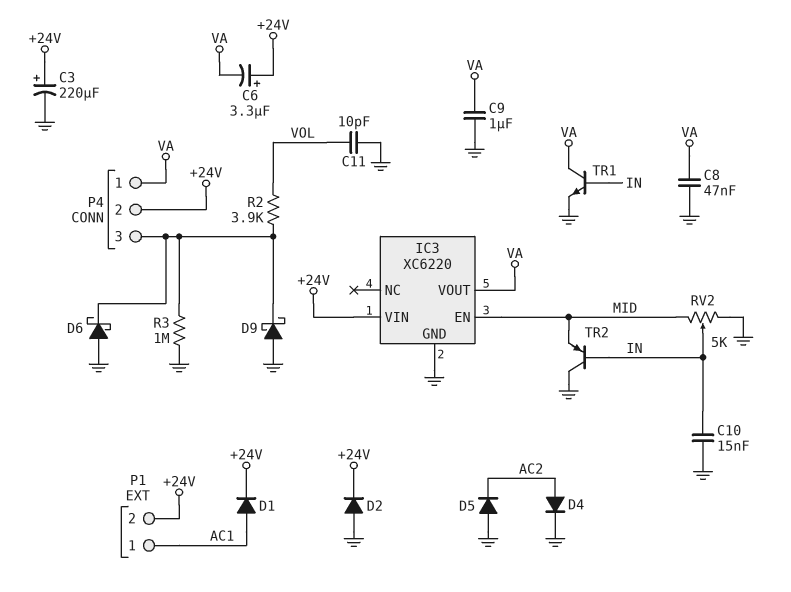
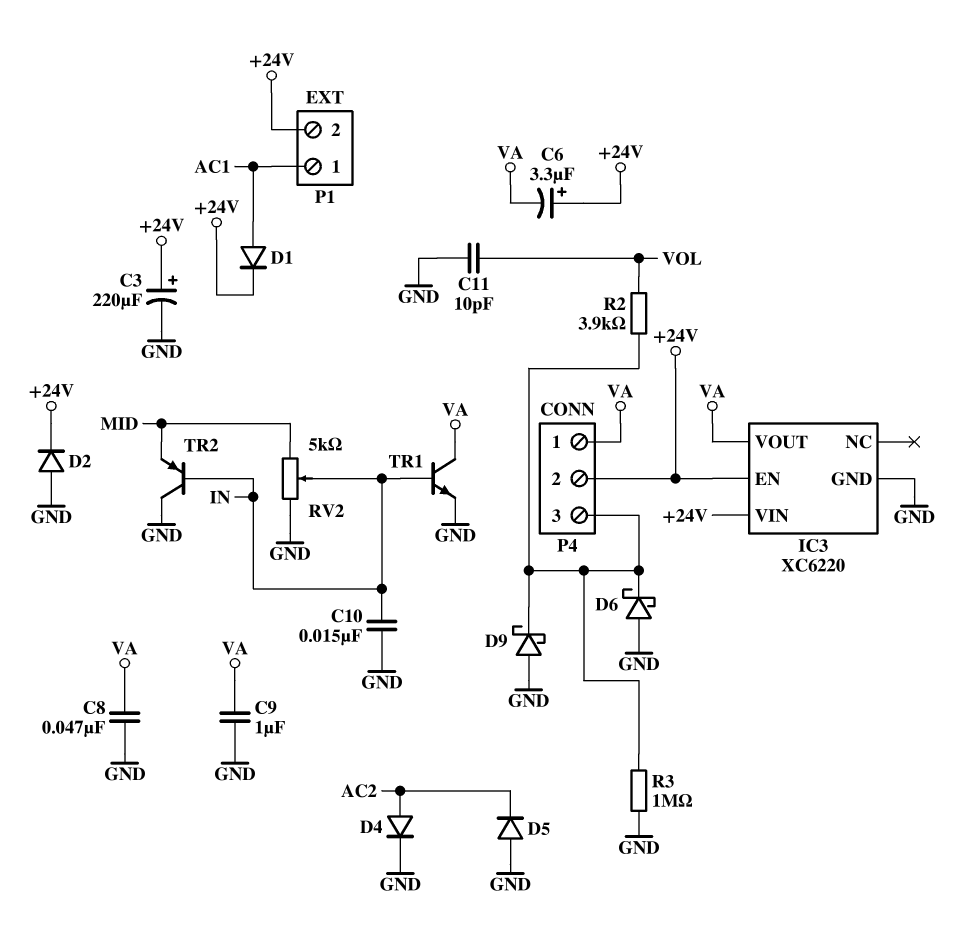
IC3 pin EN: MID -> +24V

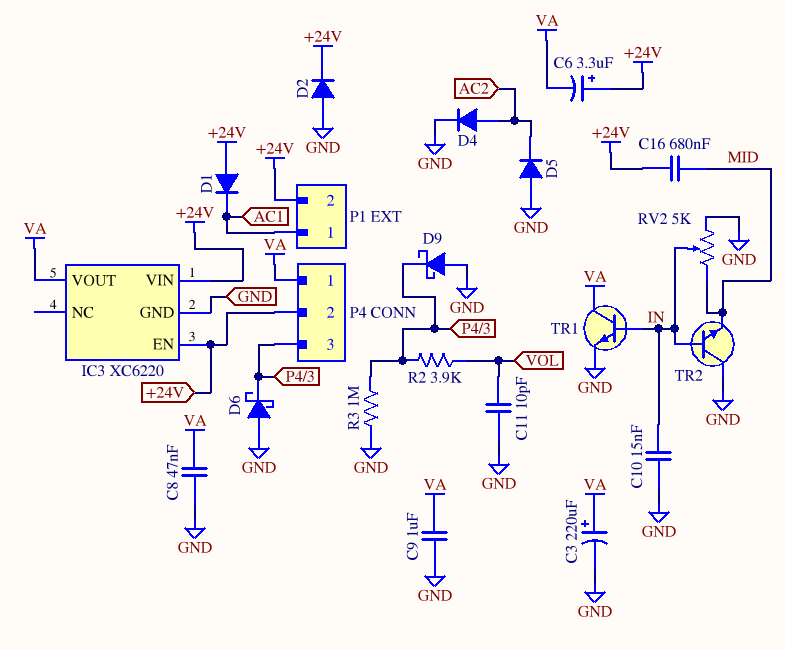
C3: 220uF (plus +24V, minus GND) -> 220uF (plus VA, minus GND)
C16: none -> 680nF (+24V, MID)
D1: diode (A AC1, K +24V) -> diode (A +24V, K AC1)
TR2: PNP (B IN, C GND, E MID) -> NPN (B IN, C GND, E MID)

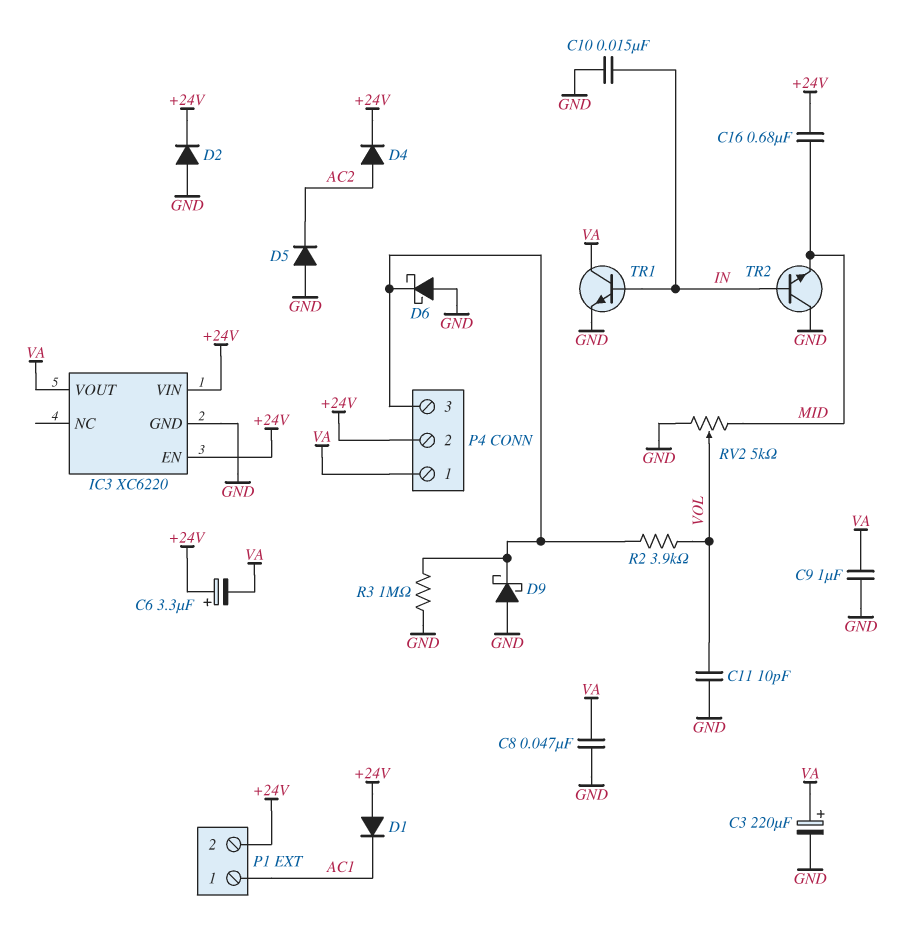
D4: diode (A AC2, K GND) -> diode (A AC2, K +24V)
RV2: 5k (GND, MID, wiper IN) -> 5k (GND, MID, wiper VOL)

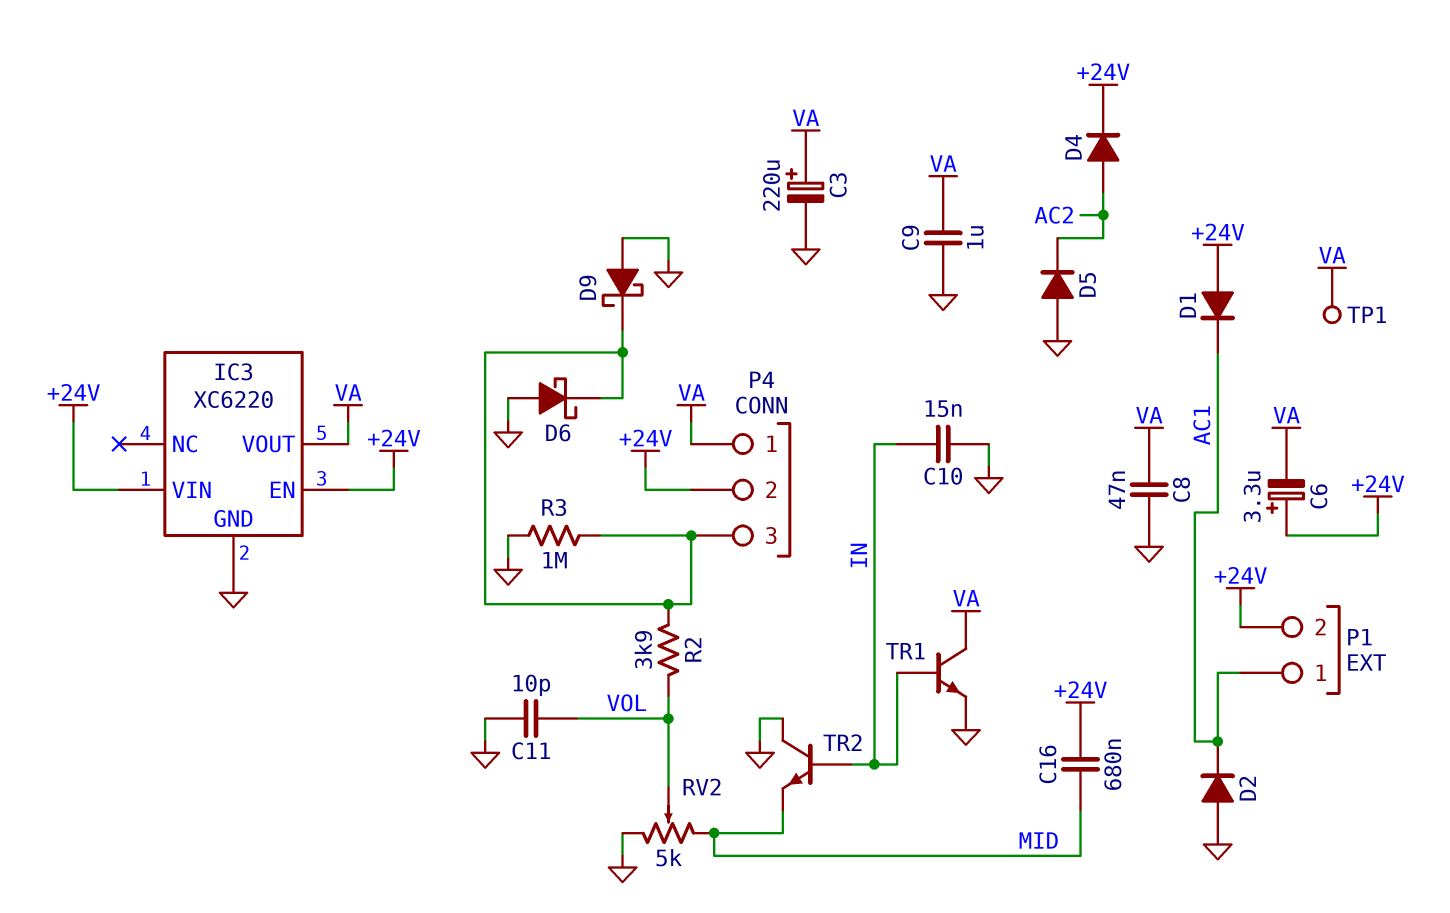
D2: diode (A GND, K +24V) -> diode (A GND, K AC1)
TP1: none -> test point (VA)

